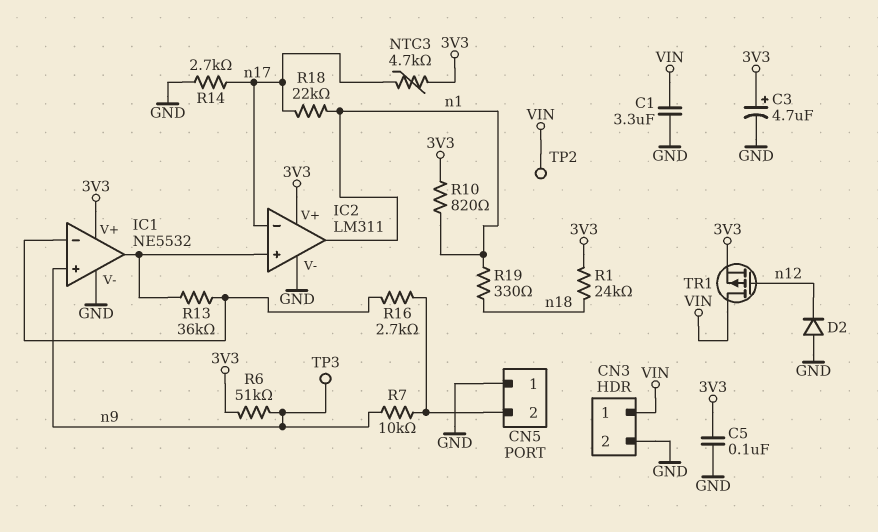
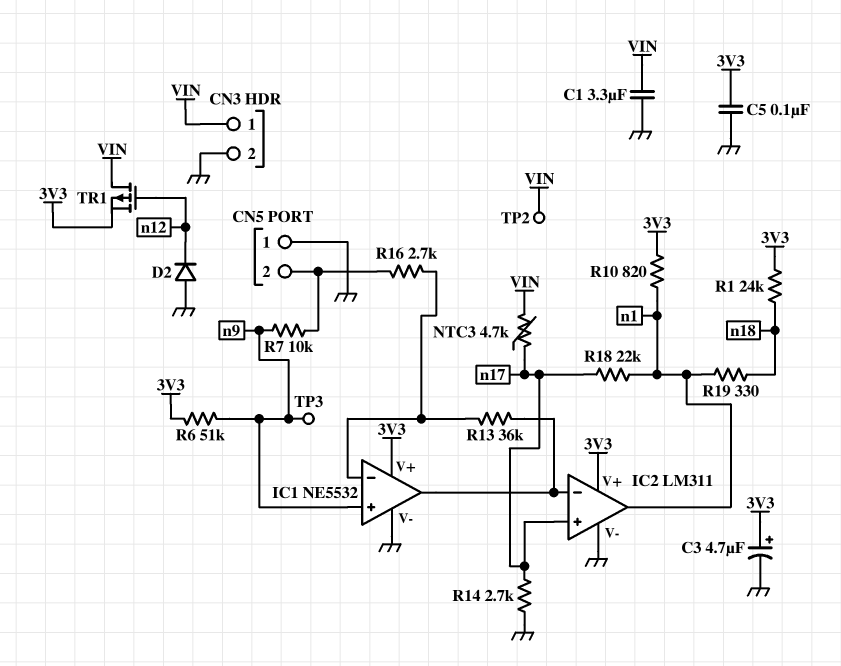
IC2 pin in+: IC1/out -> n17
IC2 pin in-: n17 -> IC1/out
NTC3: 4.7k (3V3, n17) -> 4.7k (VIN, n17)

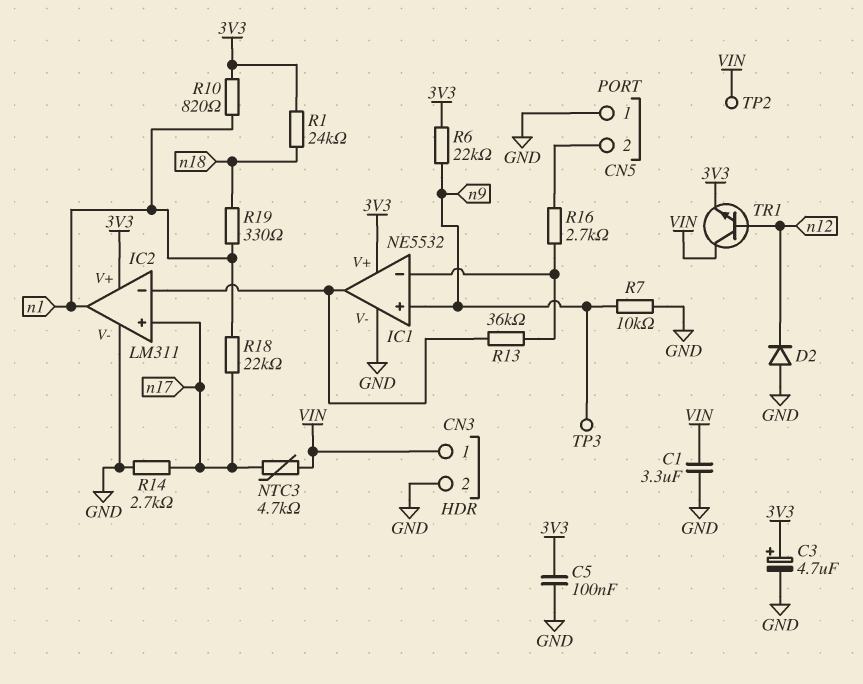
R6: 51k (3V3, n9) -> 22k (3V3, n9)
R7: 10k (CN5/2, n9) -> 10k (GND, n9)
TR1: PMOS (G n12, D VIN, S 3V3) -> NPN (B n12, C VIN, E 3V3)

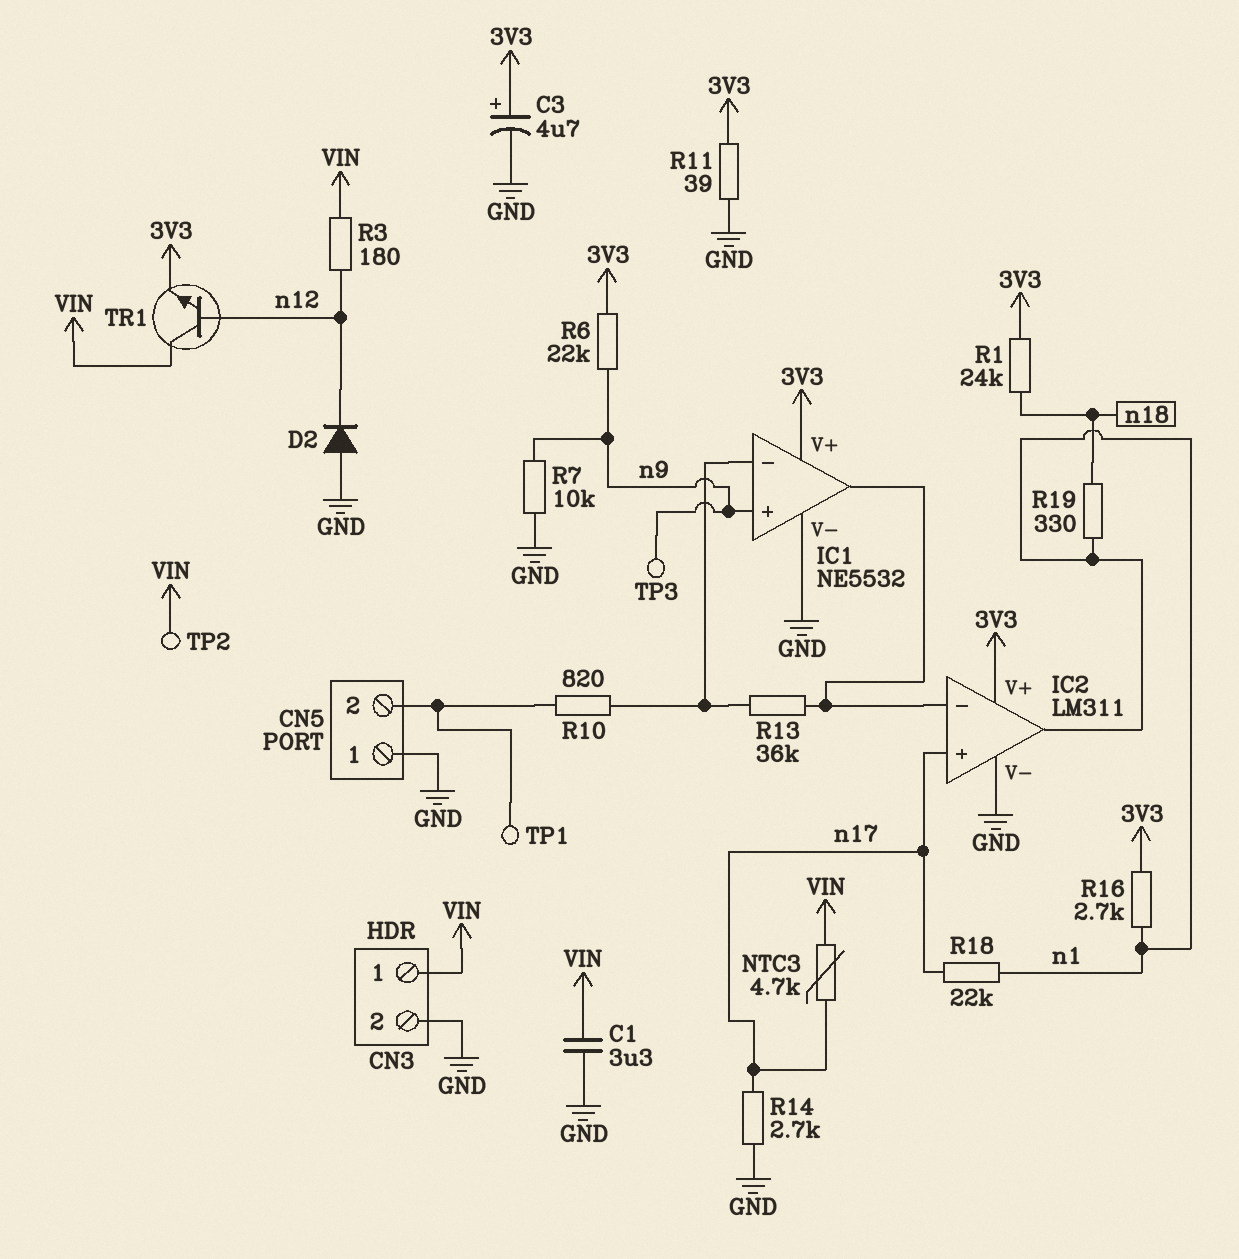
C5: 100nF (3V3, GND) -> none
R3: none -> 180 (VIN, n12)
R10: 820 (3V3, n1) -> 820 (CN5/2, IC1/in-)
R11: none -> 39 (3V3, GND)
R16: 2.7k (CN5/2, IC1/in-) -> 2.7k (3V3, n1)
TP1: none -> test point (CN5/2)

